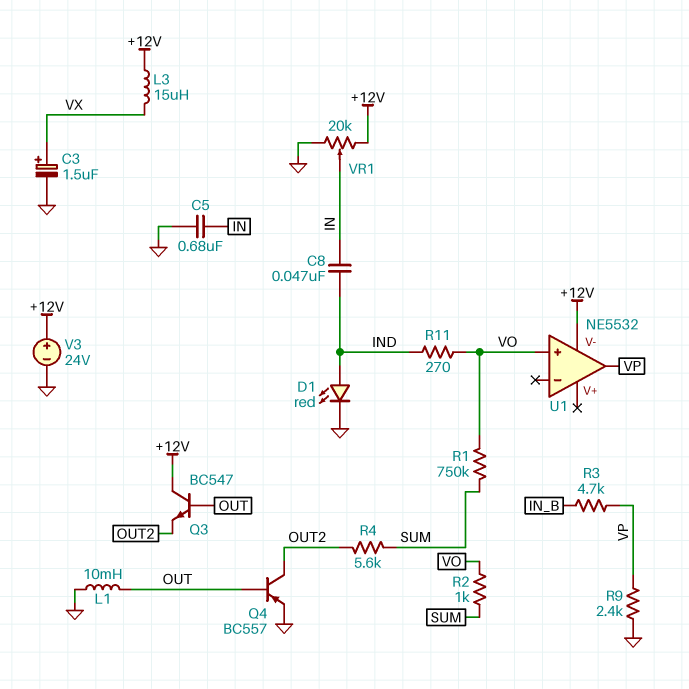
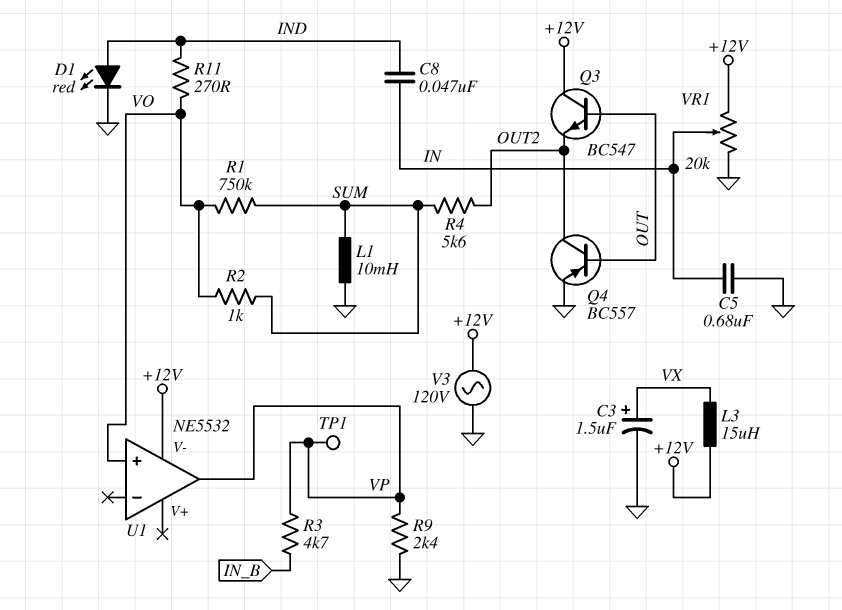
L1: 10mH (GND, OUT) -> 10mH (GND, SUM)
TP1: none -> test point (VP)
V3: 24V (plus +12V, minus GND) -> AC 120V (+12V, GND)

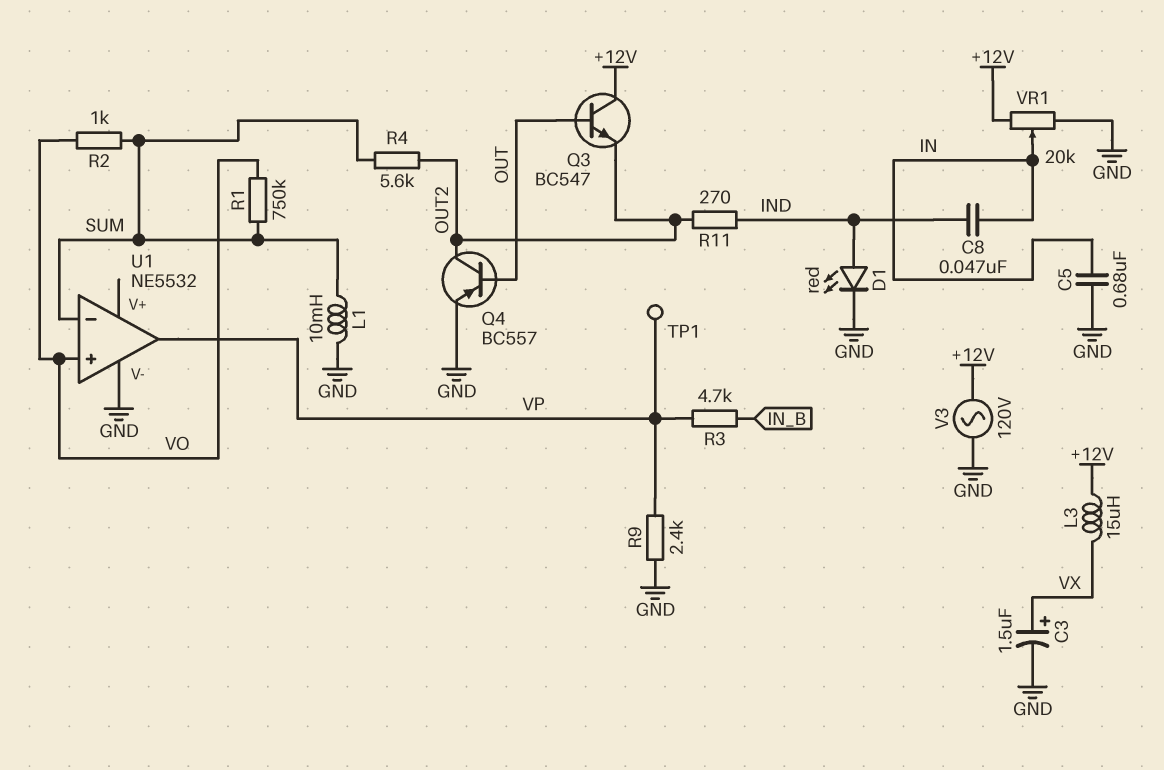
R11: 270 (IND, VO) -> 270 (IND, OUT2)
U1 pin V-: +12V -> GND
U1 pin in-: none -> SUM

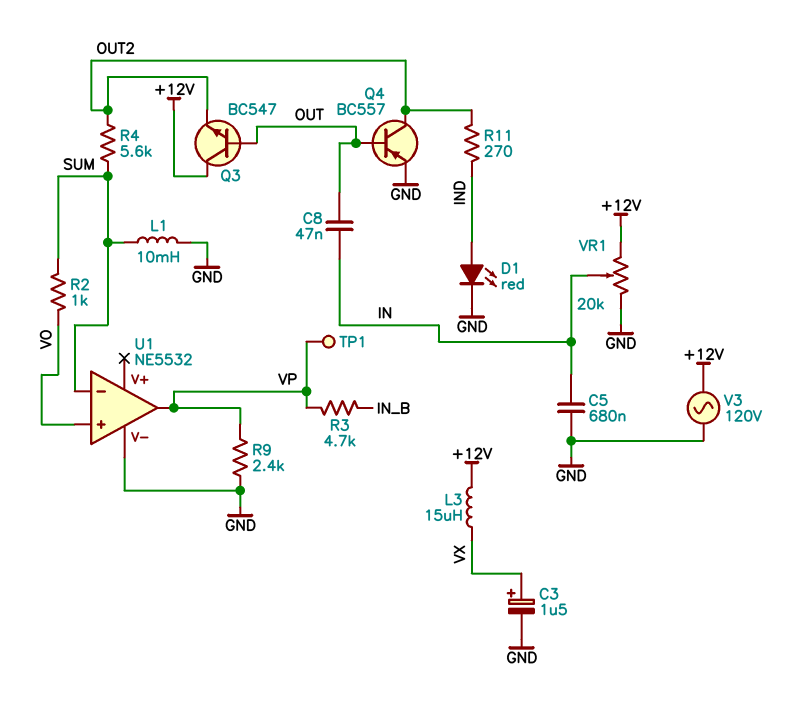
C8: 47nF (IN, IND) -> 47nF (IN, OUT)
R1: 750k (SUM, VO) -> none

